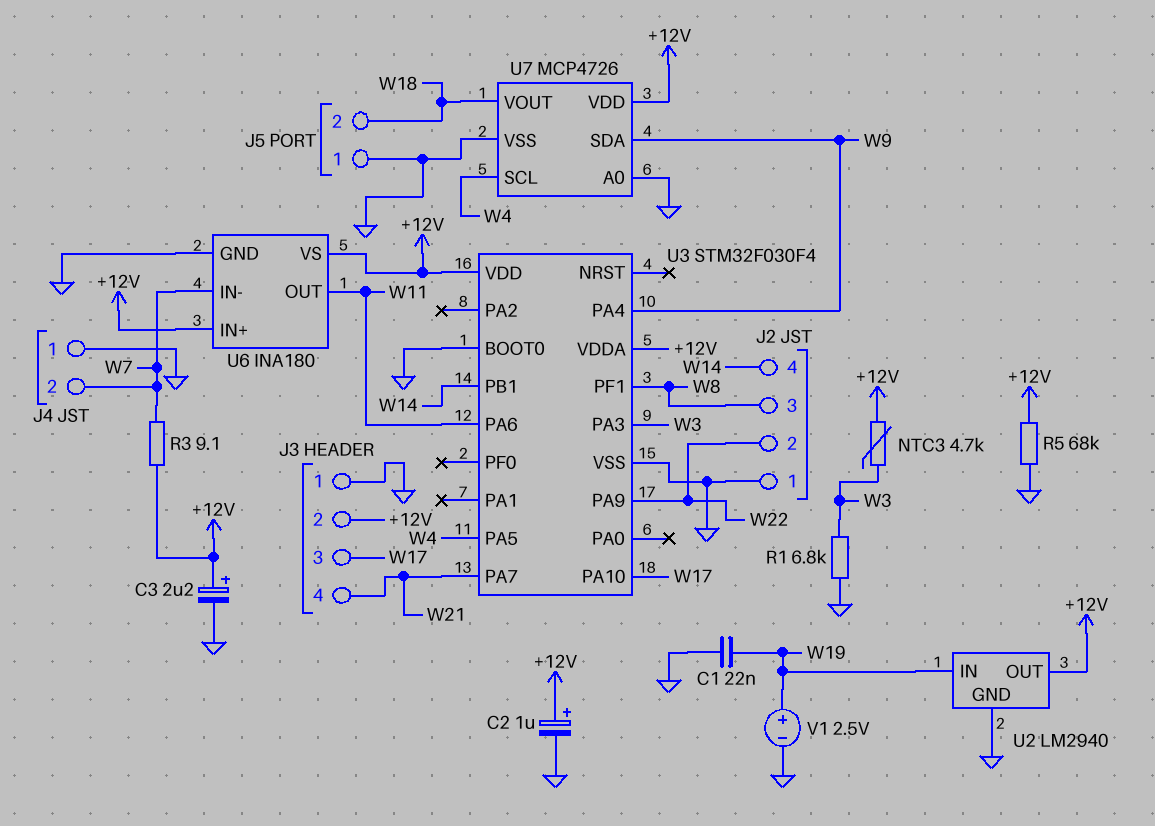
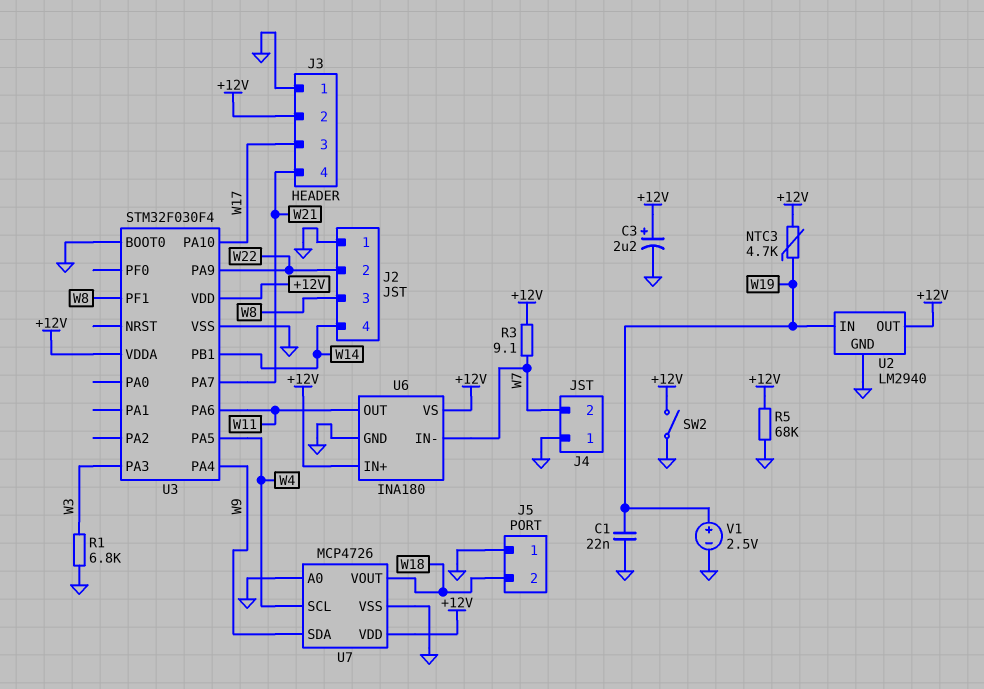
C2: 1uF (plus +12V, minus GND) -> none
NTC3: 4.7k (+12V, W3) -> 4.7k (+12V, W19)
SW2: none -> switch (+12V, GND)

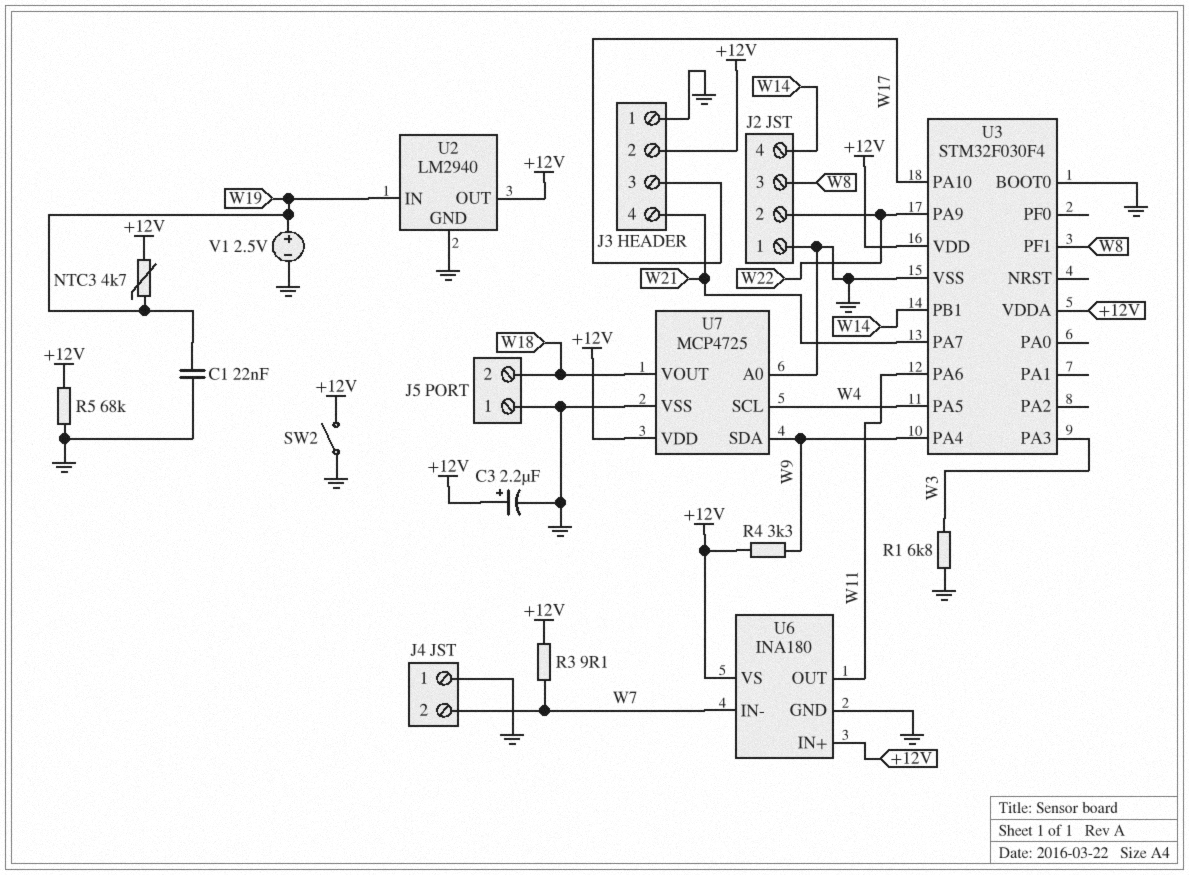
R4: none -> 3.3k (+12V, W9)
U7: MCP4726 -> MCP4725

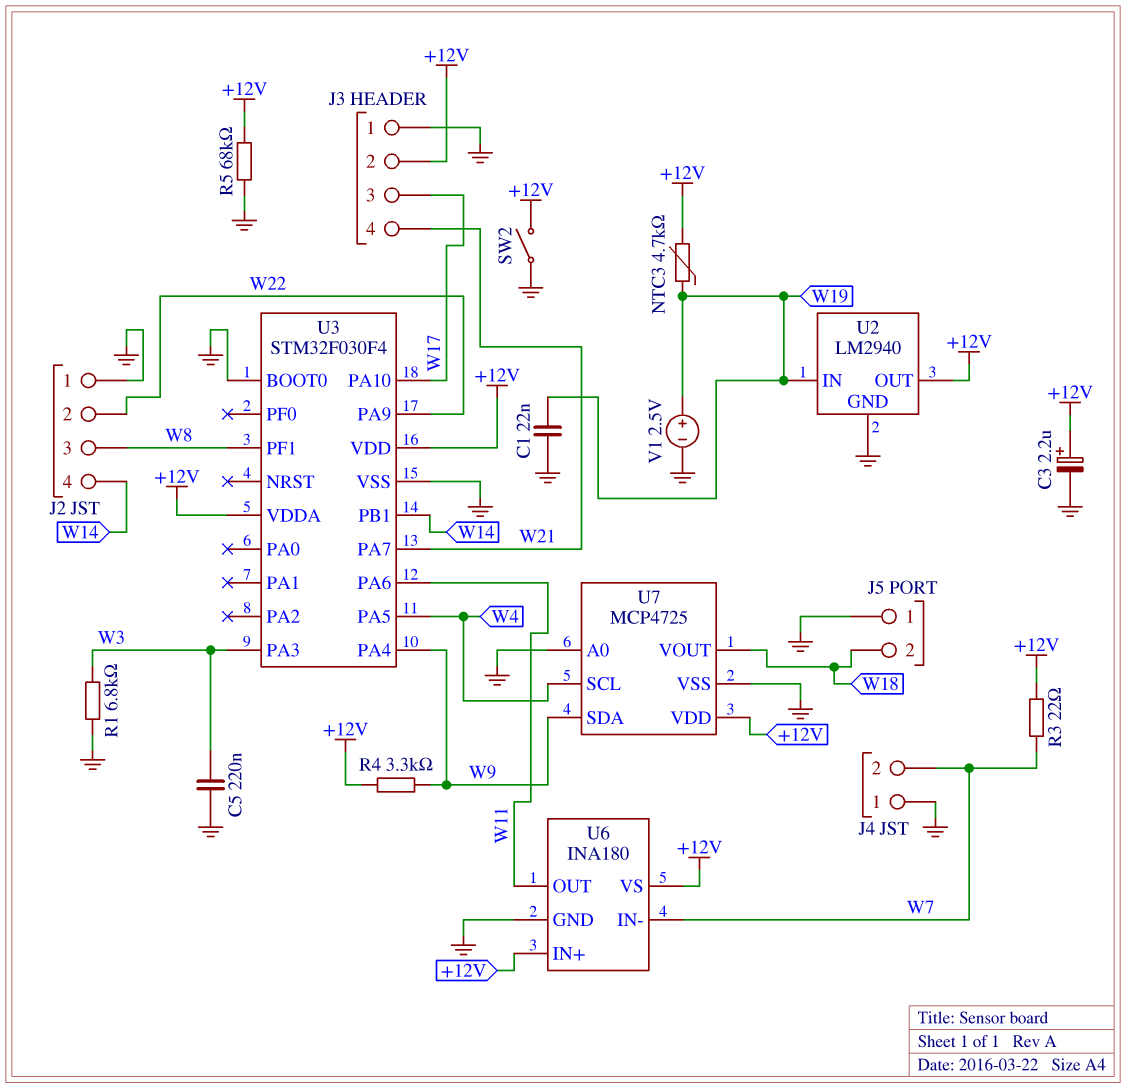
C5: none -> 220nF (GND, W3)
R3: 9.1 (+12V, W7) -> 22 (+12V, W7)

